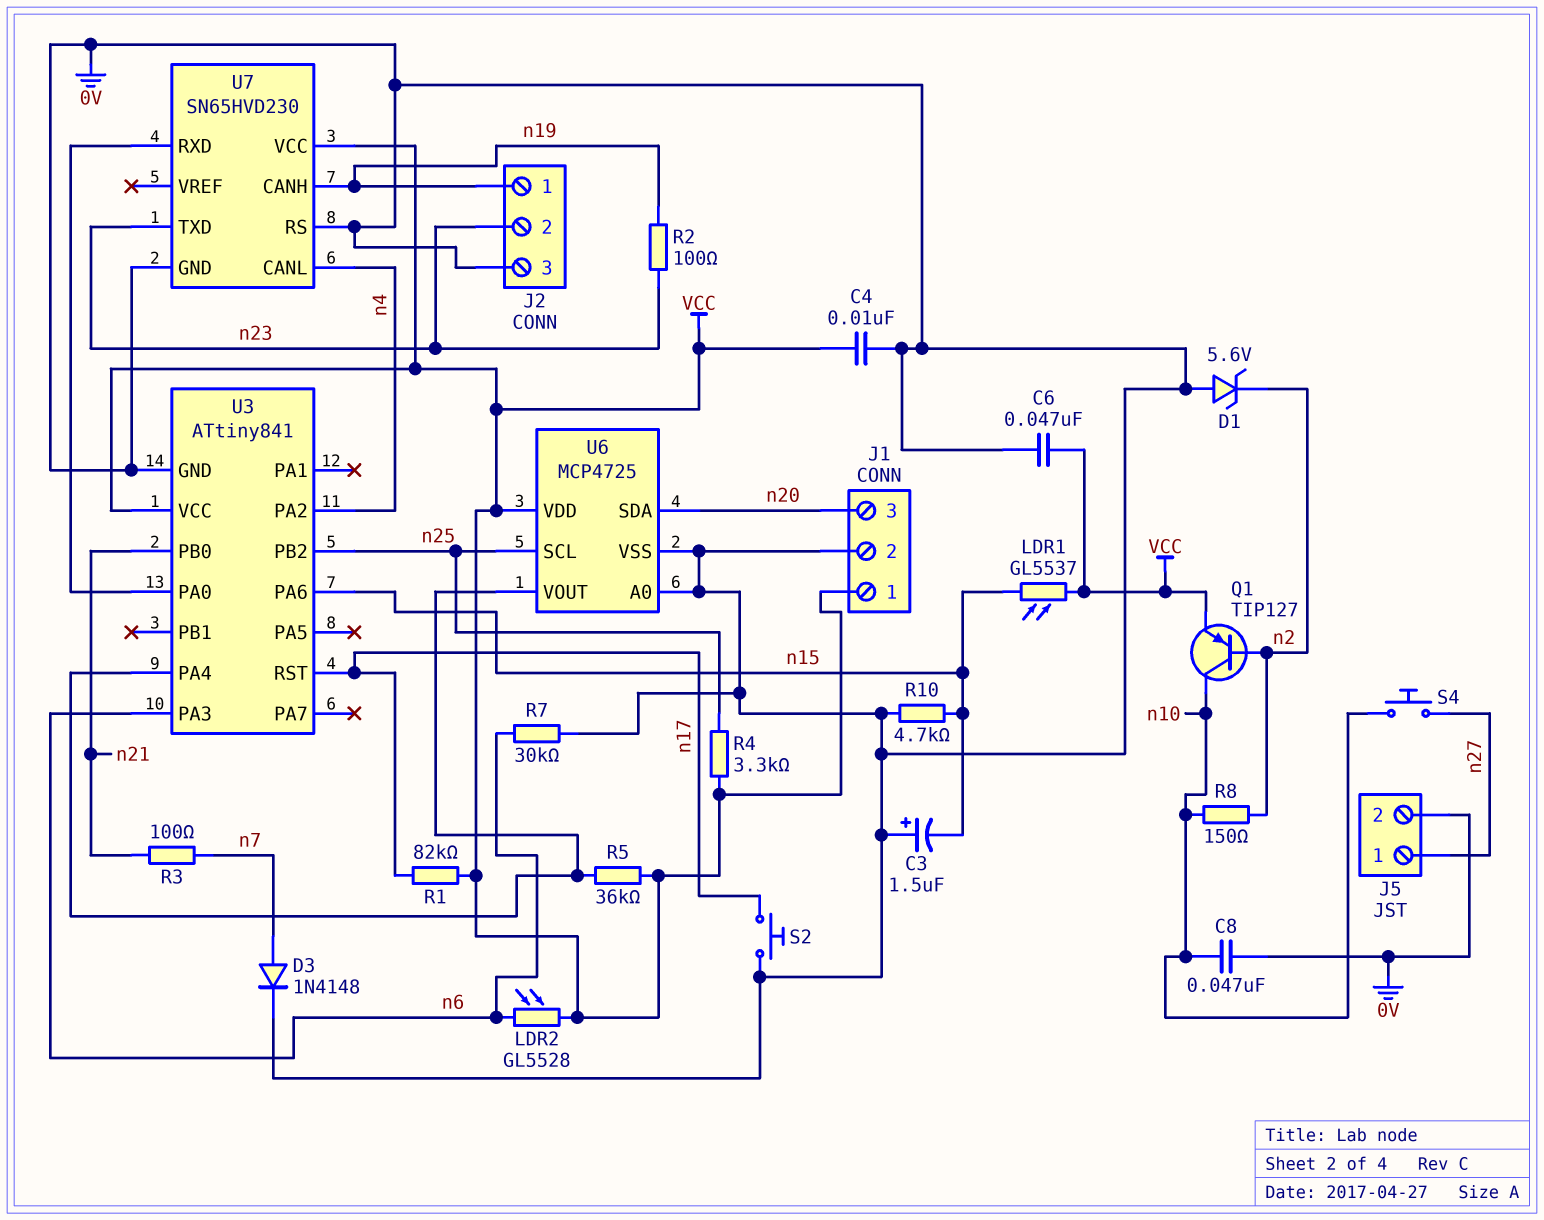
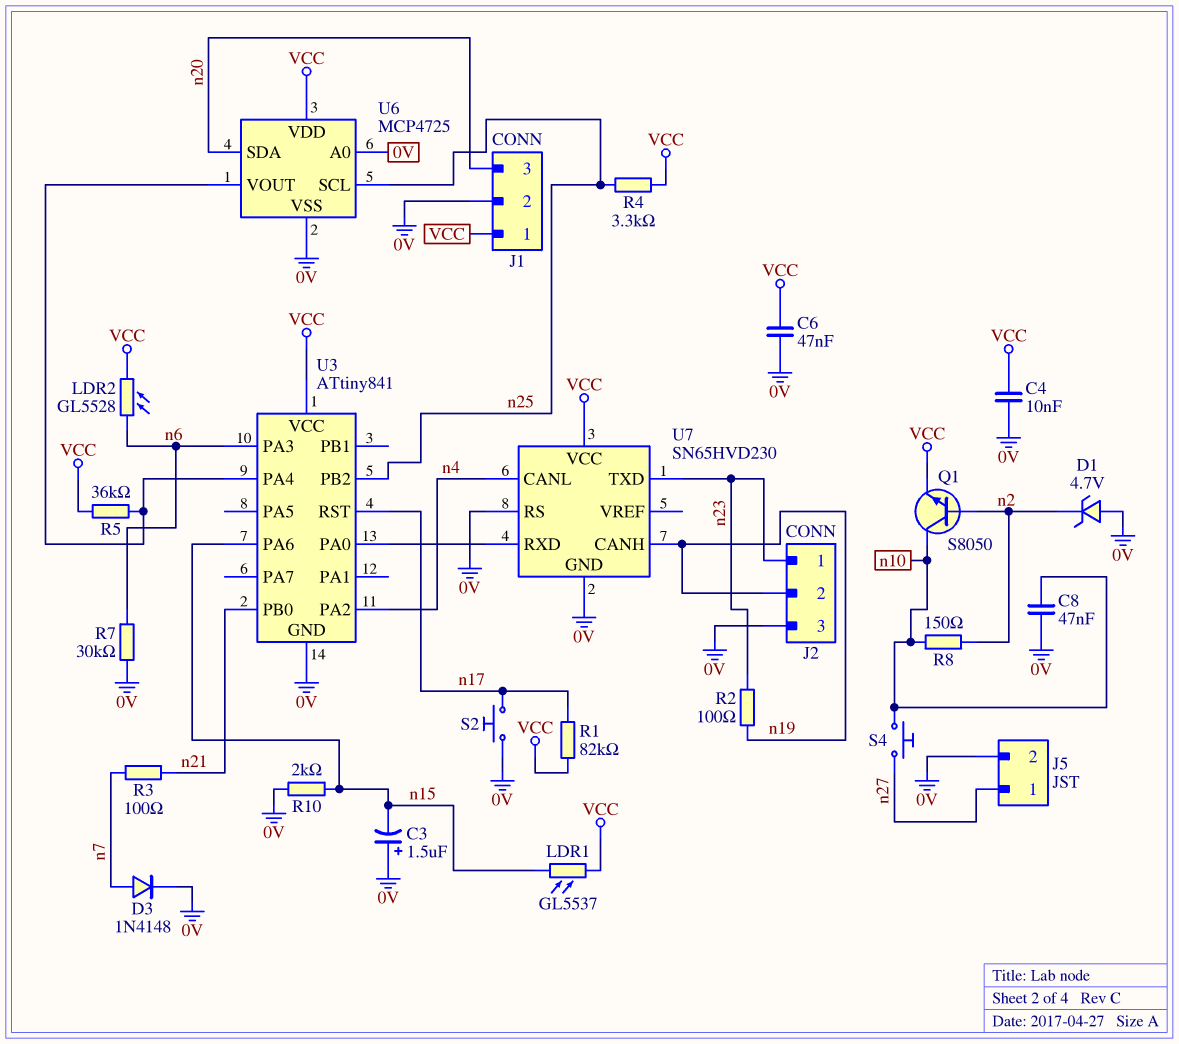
D1: zener 5.6V (A 0V, K n2) -> zener 4.7V (A 0V, K n2)
J2 pin 1: n19 -> n23
J2 pin 2: n23 -> n19
Q1: PNP TIP127 (B n2, C n10, E VCC) -> NPN S8050 (B n2, C n10, E VCC)
R10: 4.7k (0V, n15) -> 2k (0V, n15)

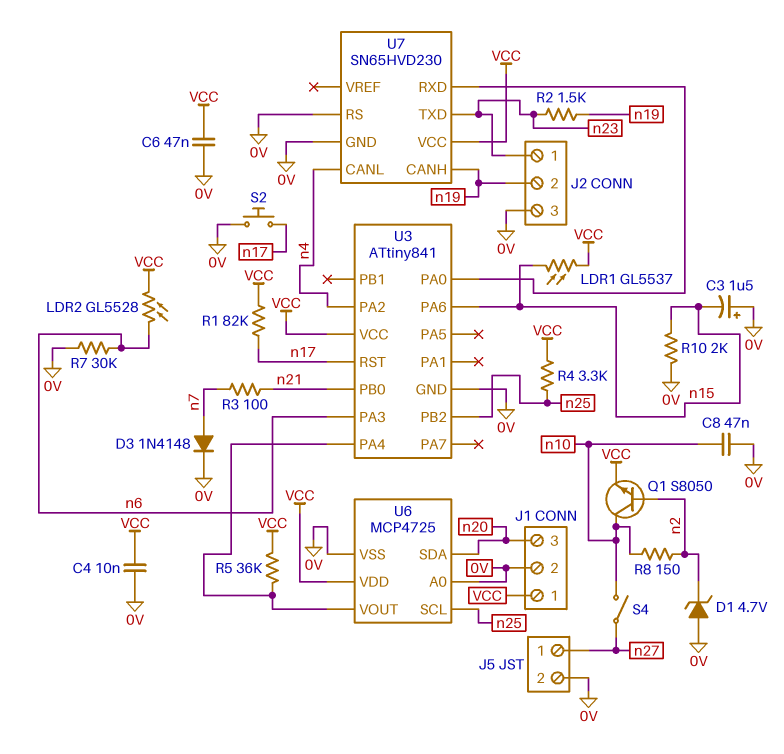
R2: 100 (n19, n23) -> 1.5k (n19, n23)
S4: button (n10, n27) -> switch (n10, n27)

